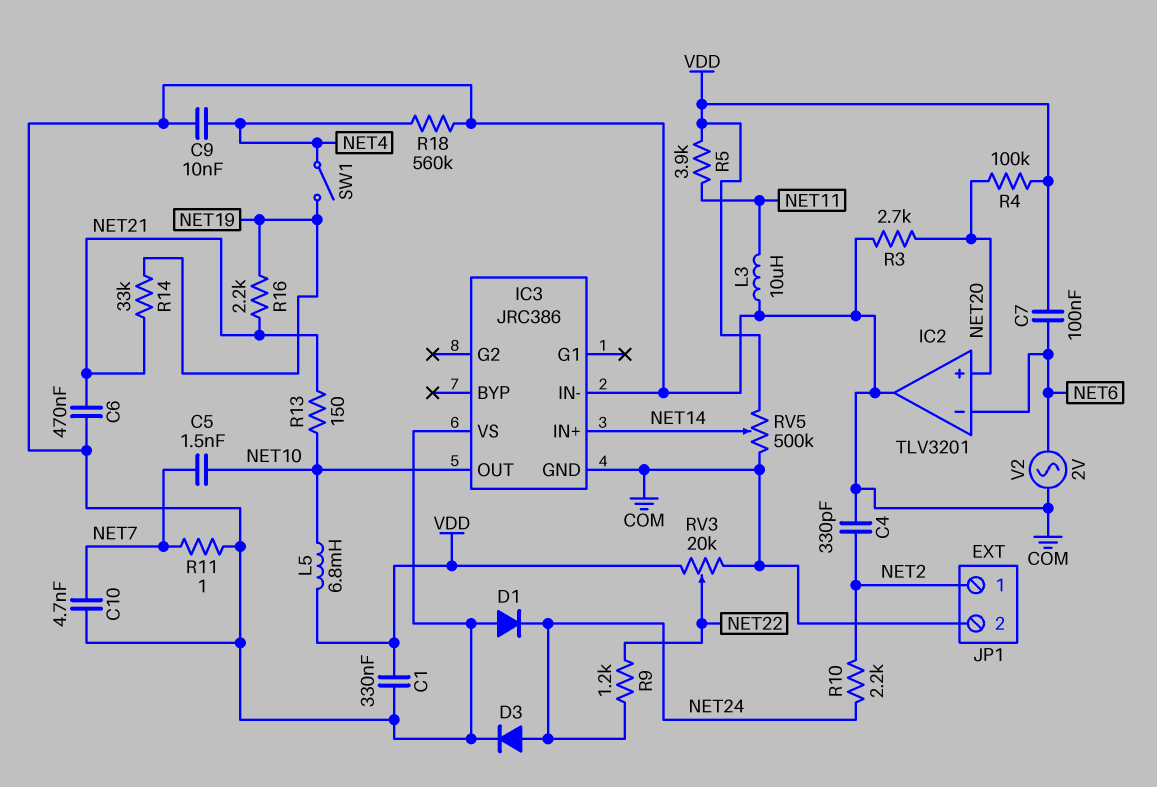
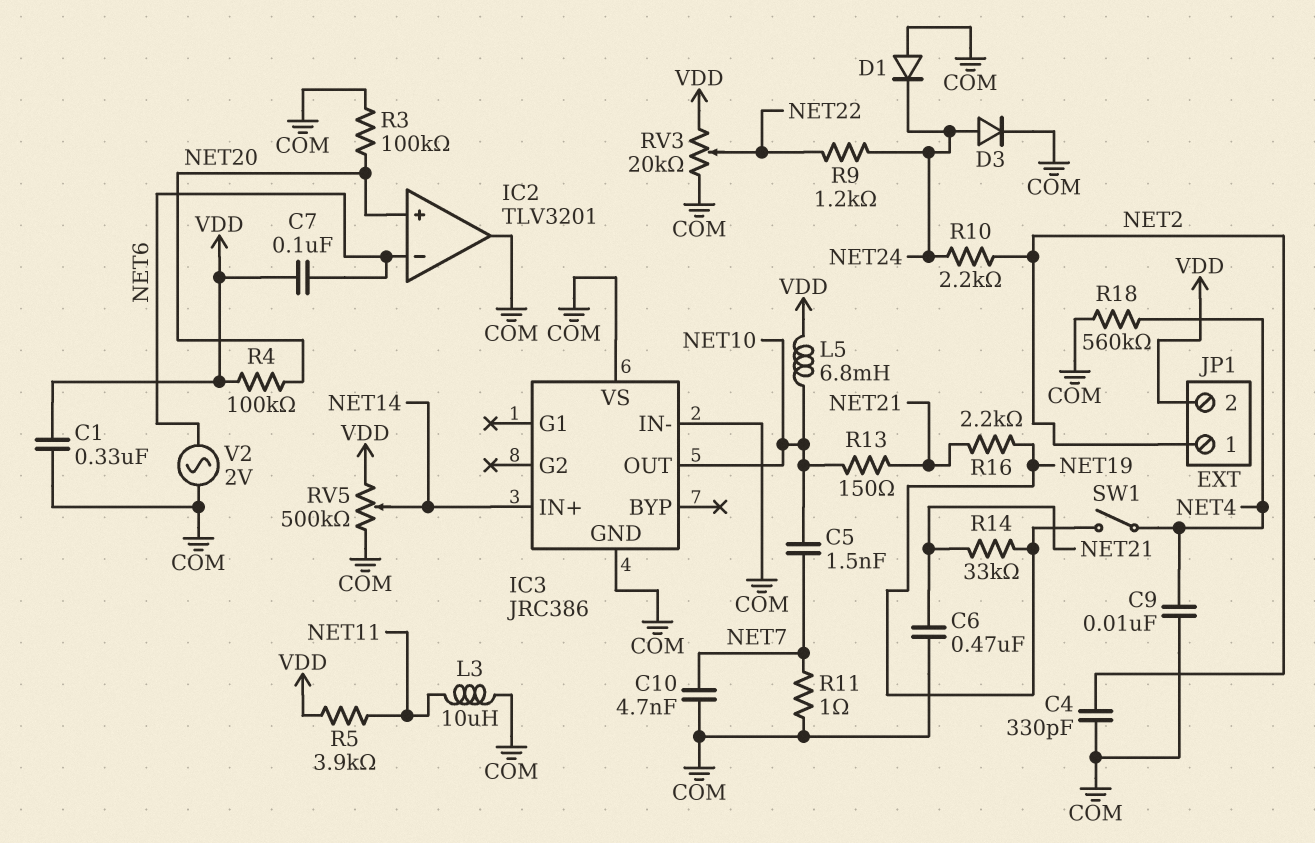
JP1 pin 2: COM -> VDD
R3: 2.7k (COM, NET20) -> 100k (COM, NET20)

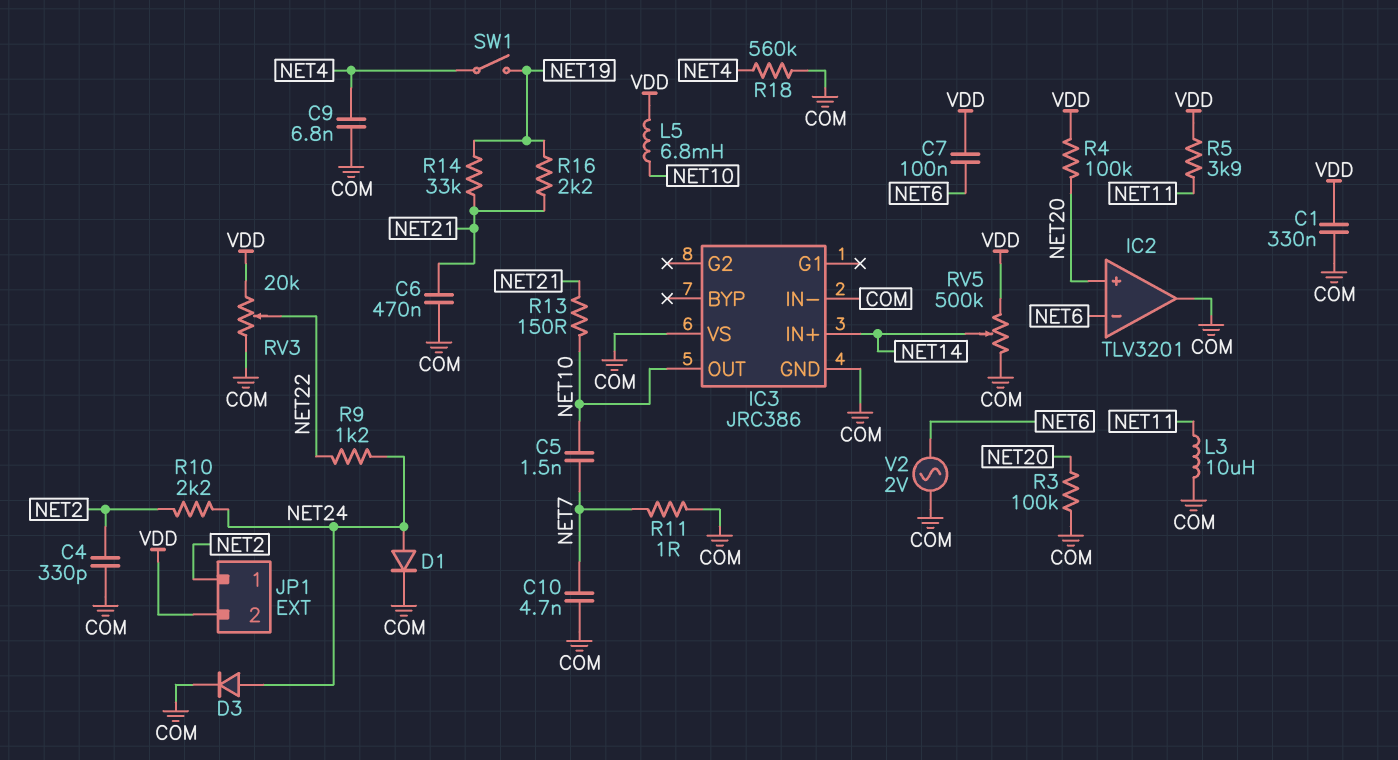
C9: 10nF (COM, NET4) -> 6.8nF (COM, NET4)
D1: diode (A COM, K NET24) -> diode (A NET24, K COM)

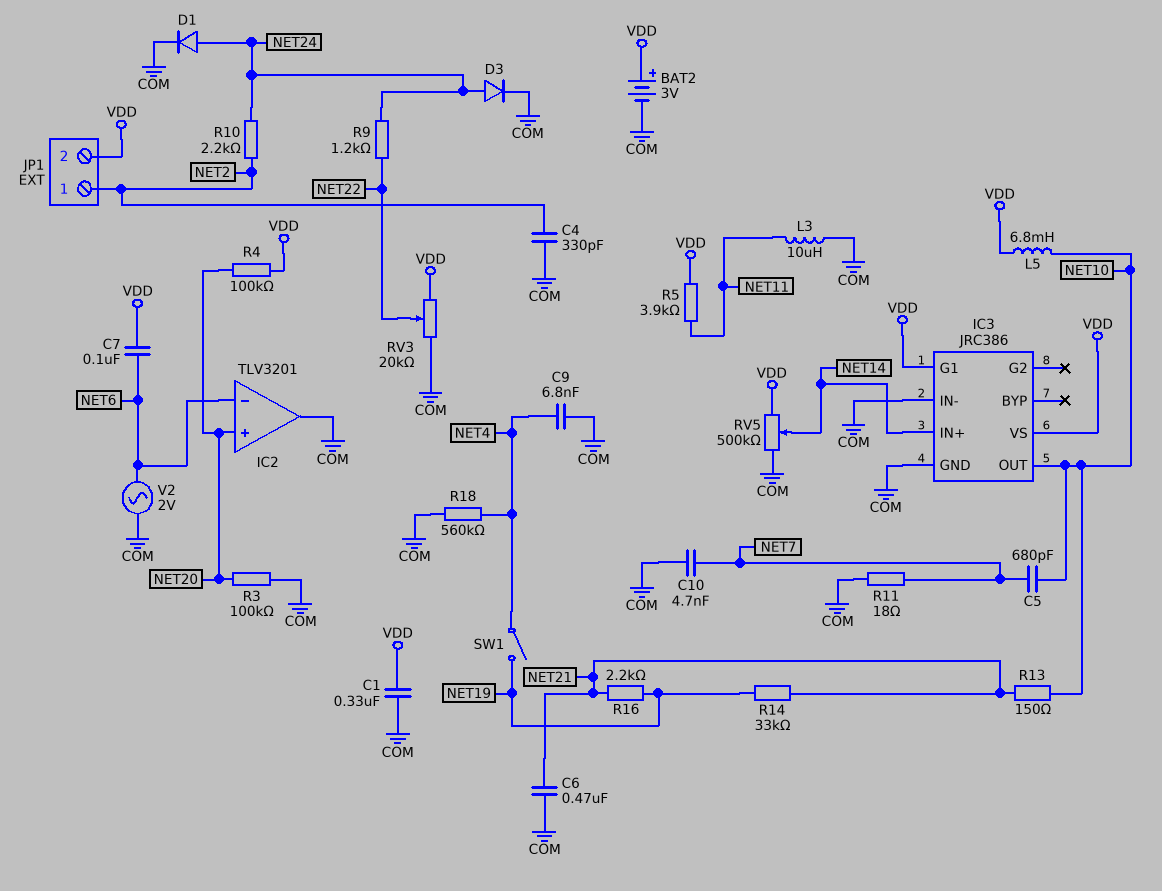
BAT2: none -> 3V (plus VDD, minus COM)
C5: 1.5nF (NET7, NET10) -> 680pF (NET7, NET10)
IC3 pin G1: none -> VDD
IC3 pin VS: COM -> VDD
R11: 1 (COM, NET7) -> 18 (COM, NET7)

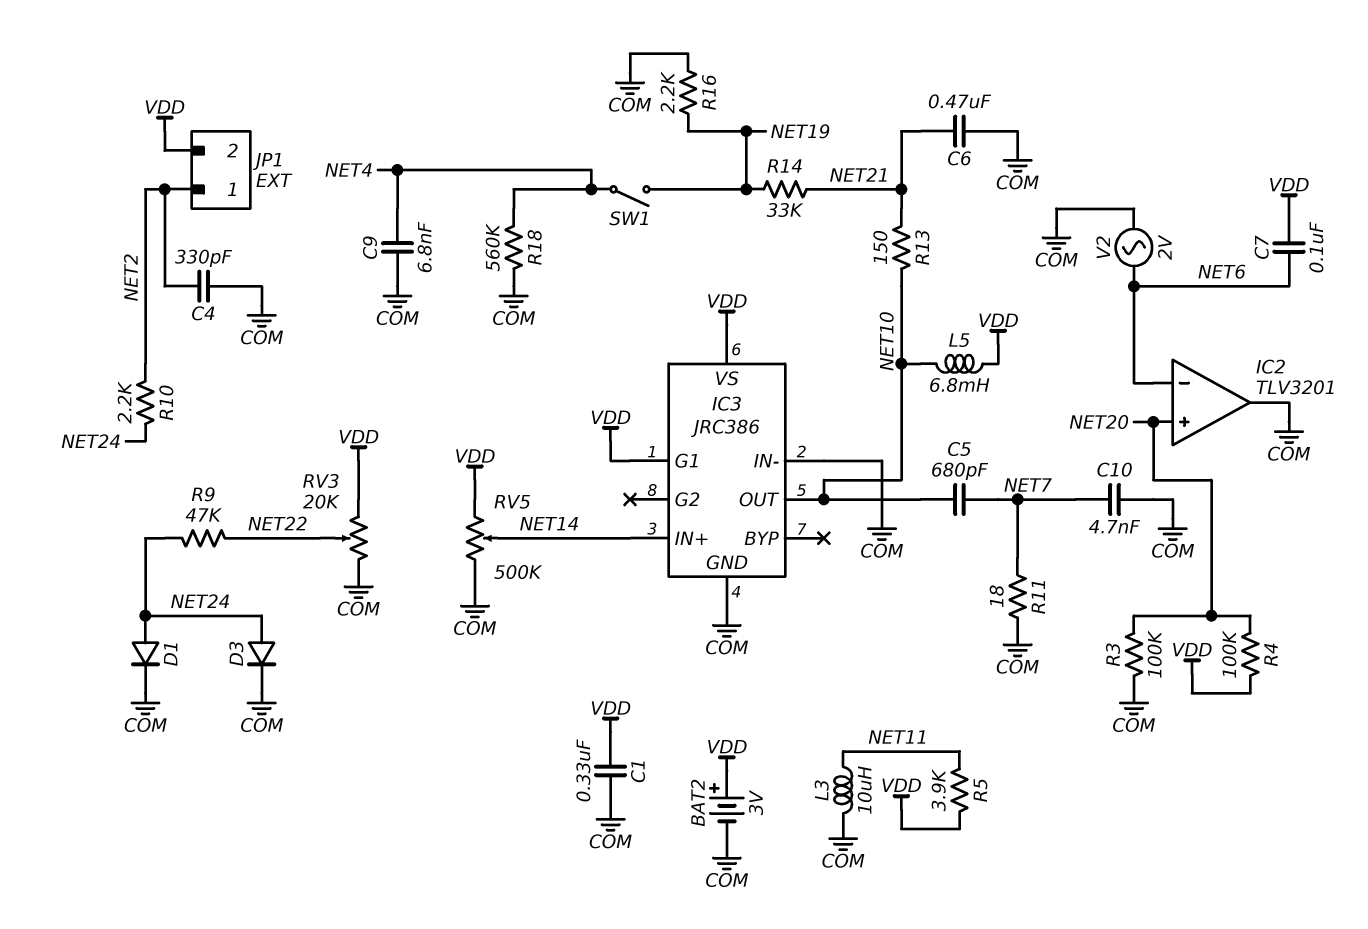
R9: 1.2k (NET22, NET24) -> 47k (NET22, NET24)
R16: 2.2k (NET19, NET21) -> 2.2k (COM, NET19)

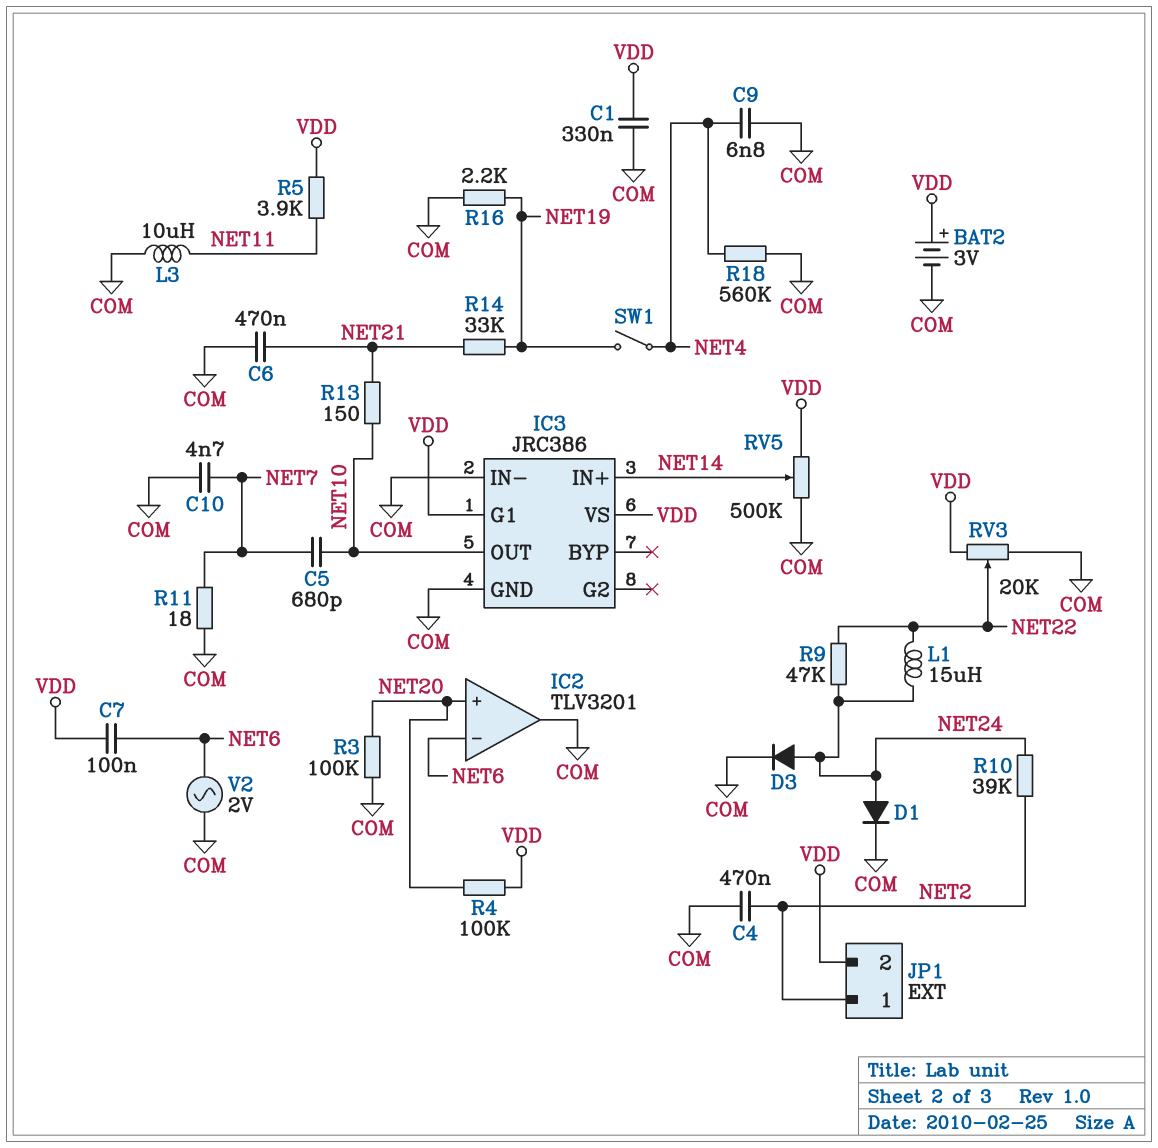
C4: 330pF (COM, NET2) -> 470nF (COM, NET2)
L1: none -> 15uH (NET22, NET24)
L5: 6.8mH (NET10, VDD) -> none
R10: 2.2k (NET2, NET24) -> 39k (NET2, NET24)

